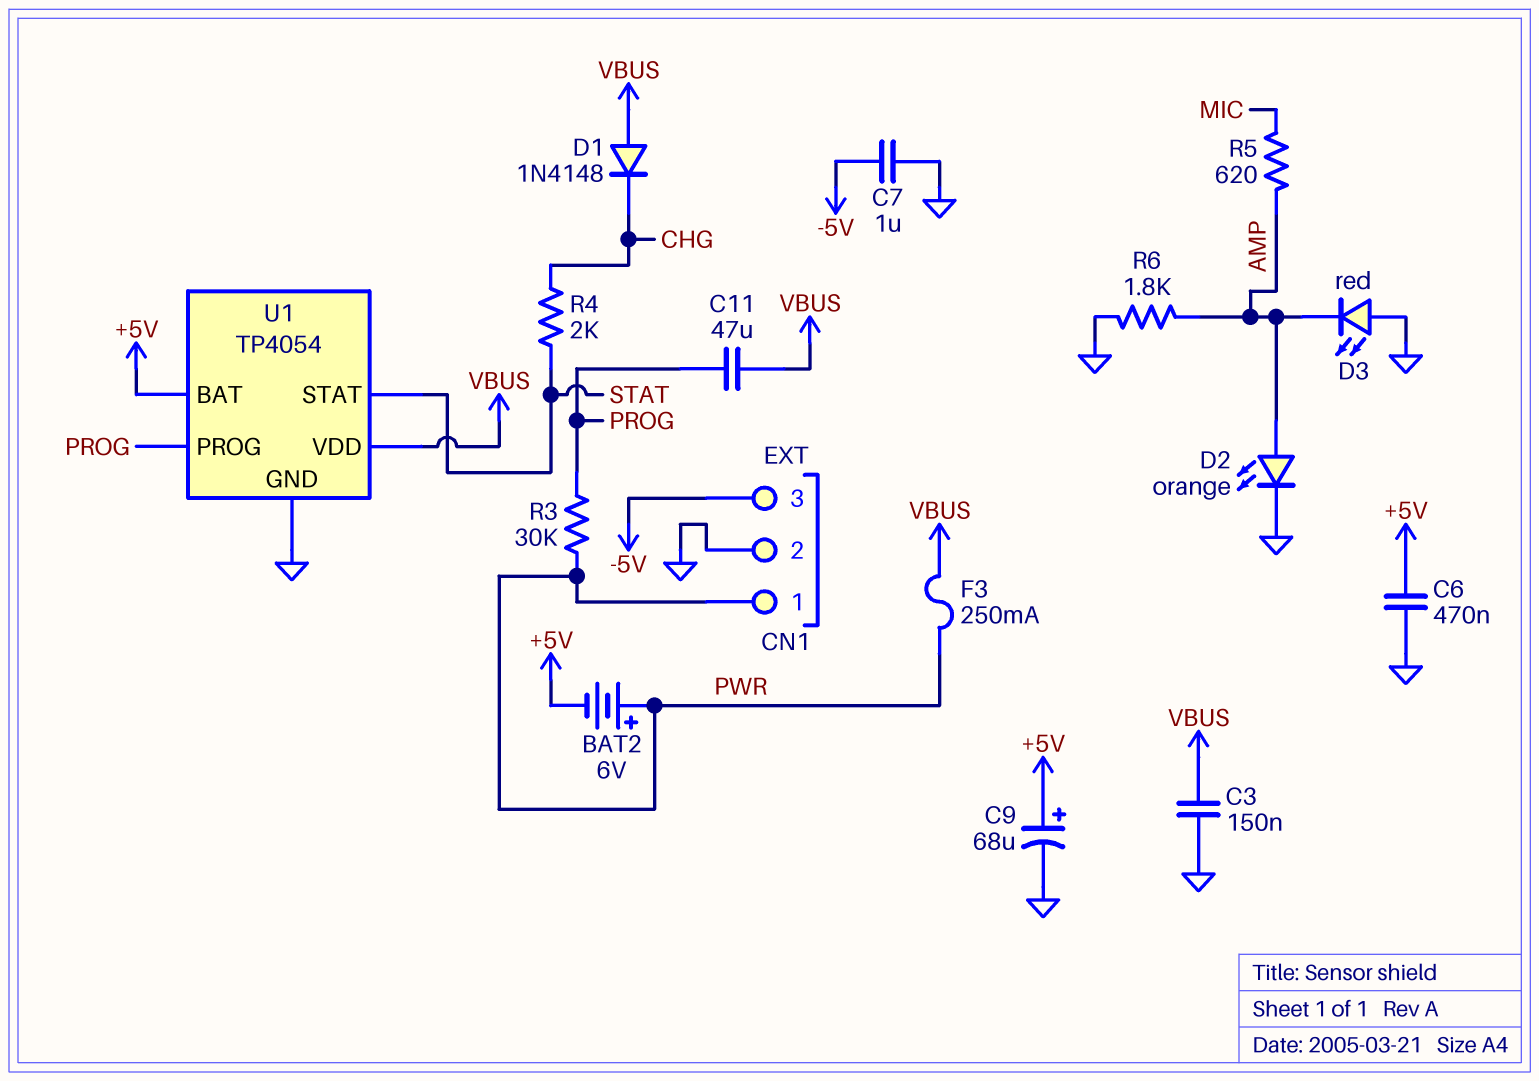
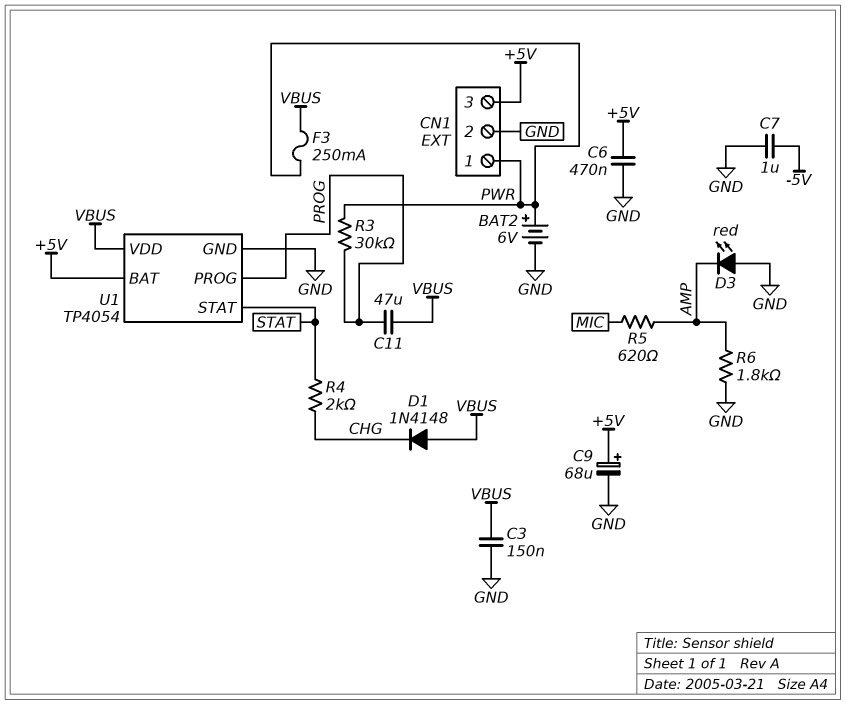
BAT2: 6V (plus PWR, minus +5V) -> 6V (plus PWR, minus GND)
CN1 pin 3: -5V -> +5V
D2: LED orange (A AMP, K GND) -> none

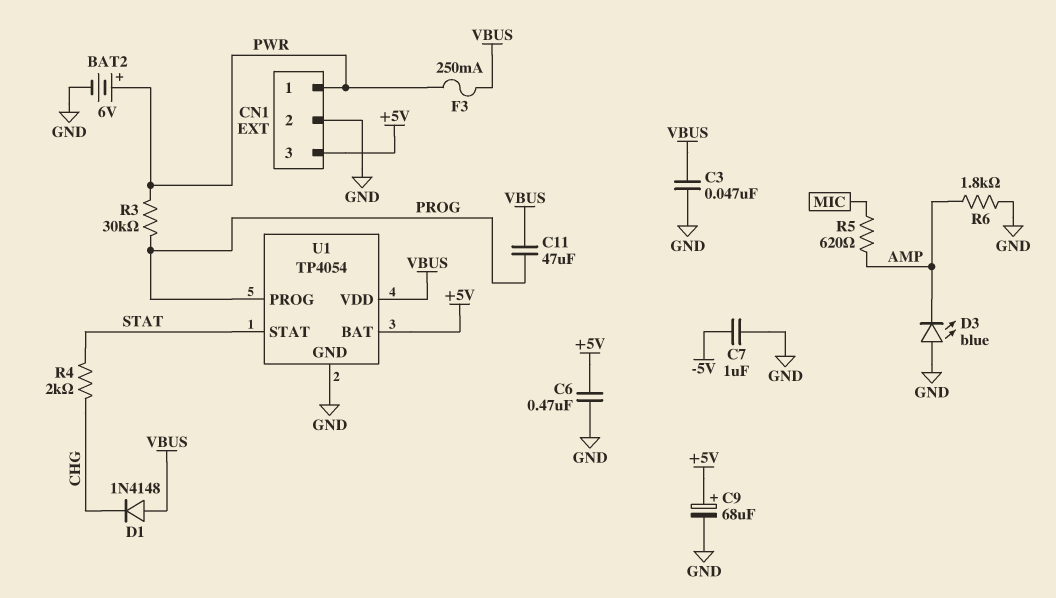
C3: 150nF (GND, VBUS) -> 47nF (GND, VBUS)
D3: LED red (A GND, K AMP) -> LED blue (A GND, K AMP)

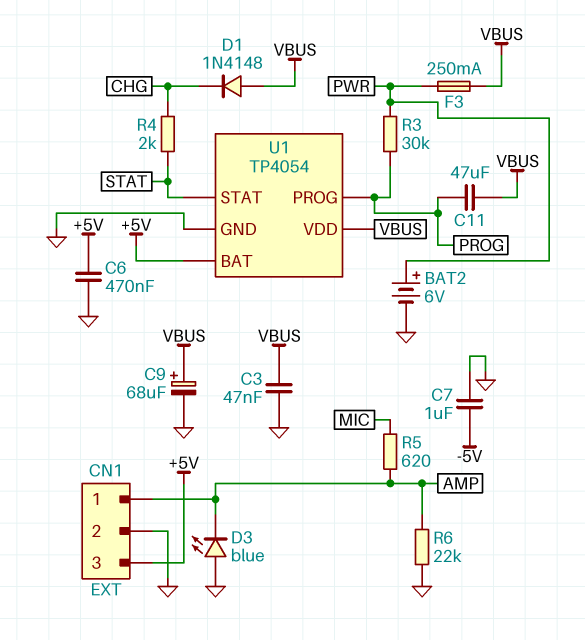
C9: 68uF (plus +5V, minus GND) -> 68uF (plus VBUS, minus GND)
CN1 pin 1: PWR -> AMP
R6: 1.8k (AMP, GND) -> 22k (AMP, GND)

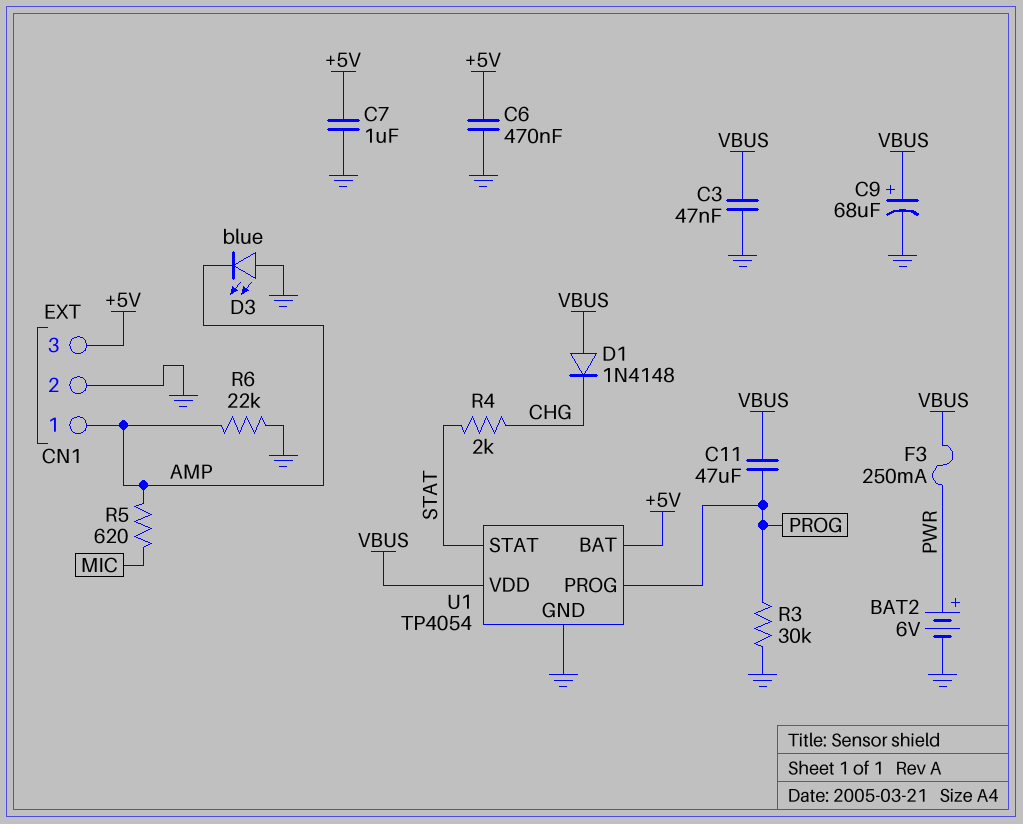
C7: 1uF (-5V, GND) -> 1uF (+5V, GND)
R3: 30k (PROG, PWR) -> 30k (GND, PROG)

